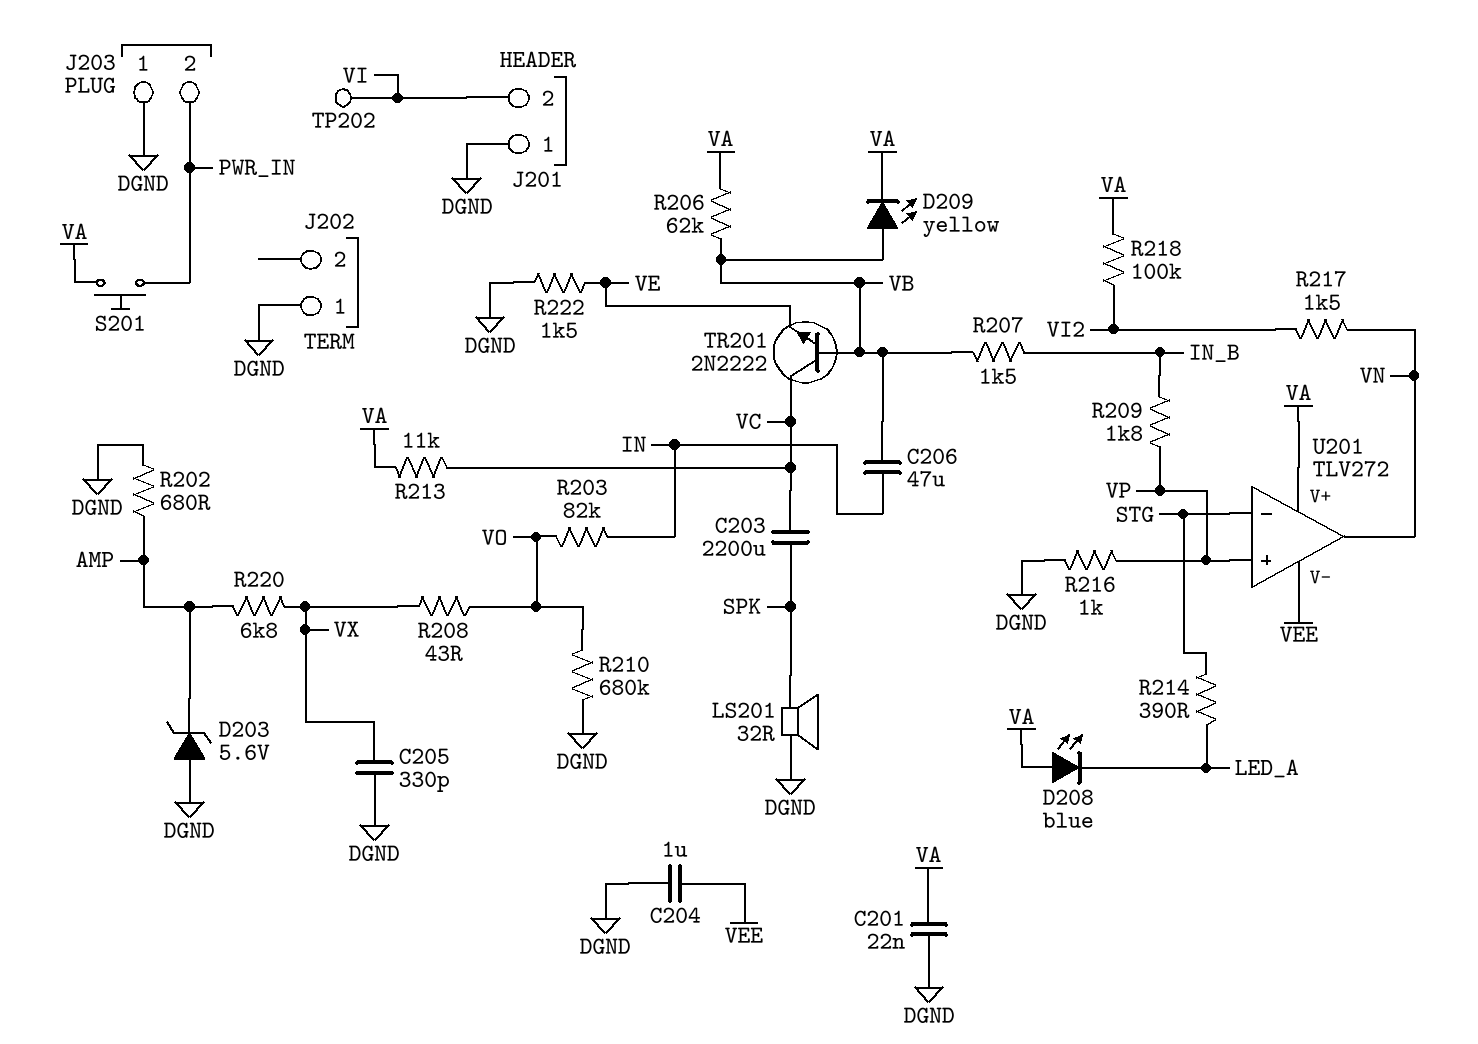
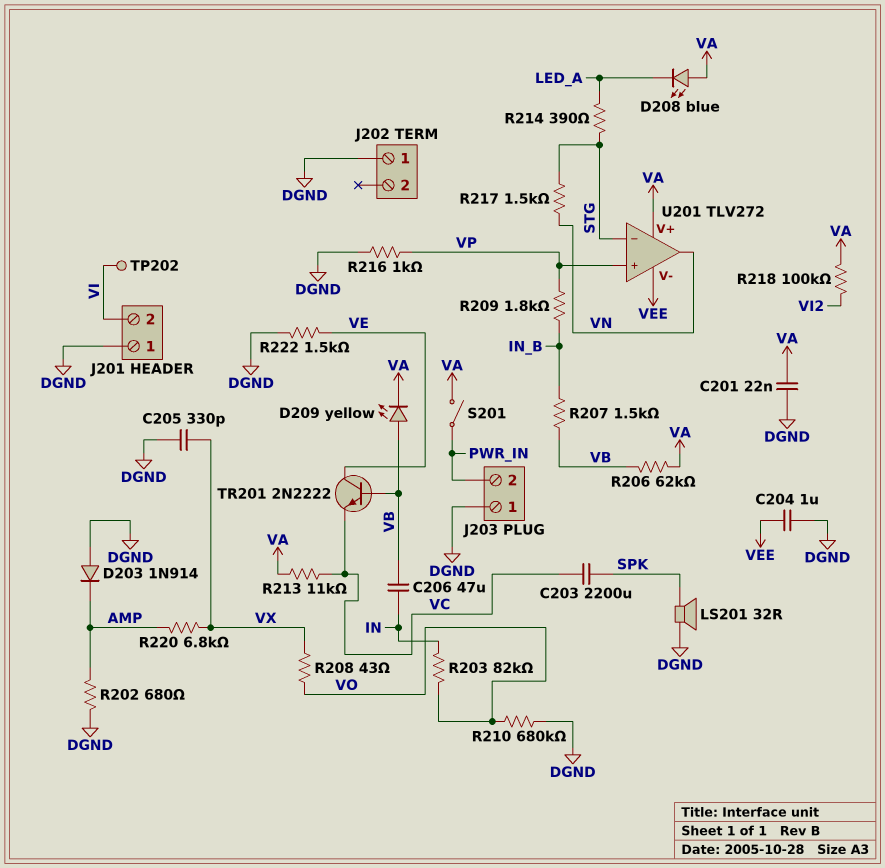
D203: zener 5.6V (A DGND, K AMP) -> diode 1N914 (A DGND, K AMP)
R217: 1.5k (VI2, VN) -> 1.5k (STG, VN)
S201: button (PWR_IN, VA) -> switch (PWR_IN, VA)
TR201: NPN 2N2222 (B VB, C VC, E VE) -> NPN 2N2222 (B VB, C VE, E VC)

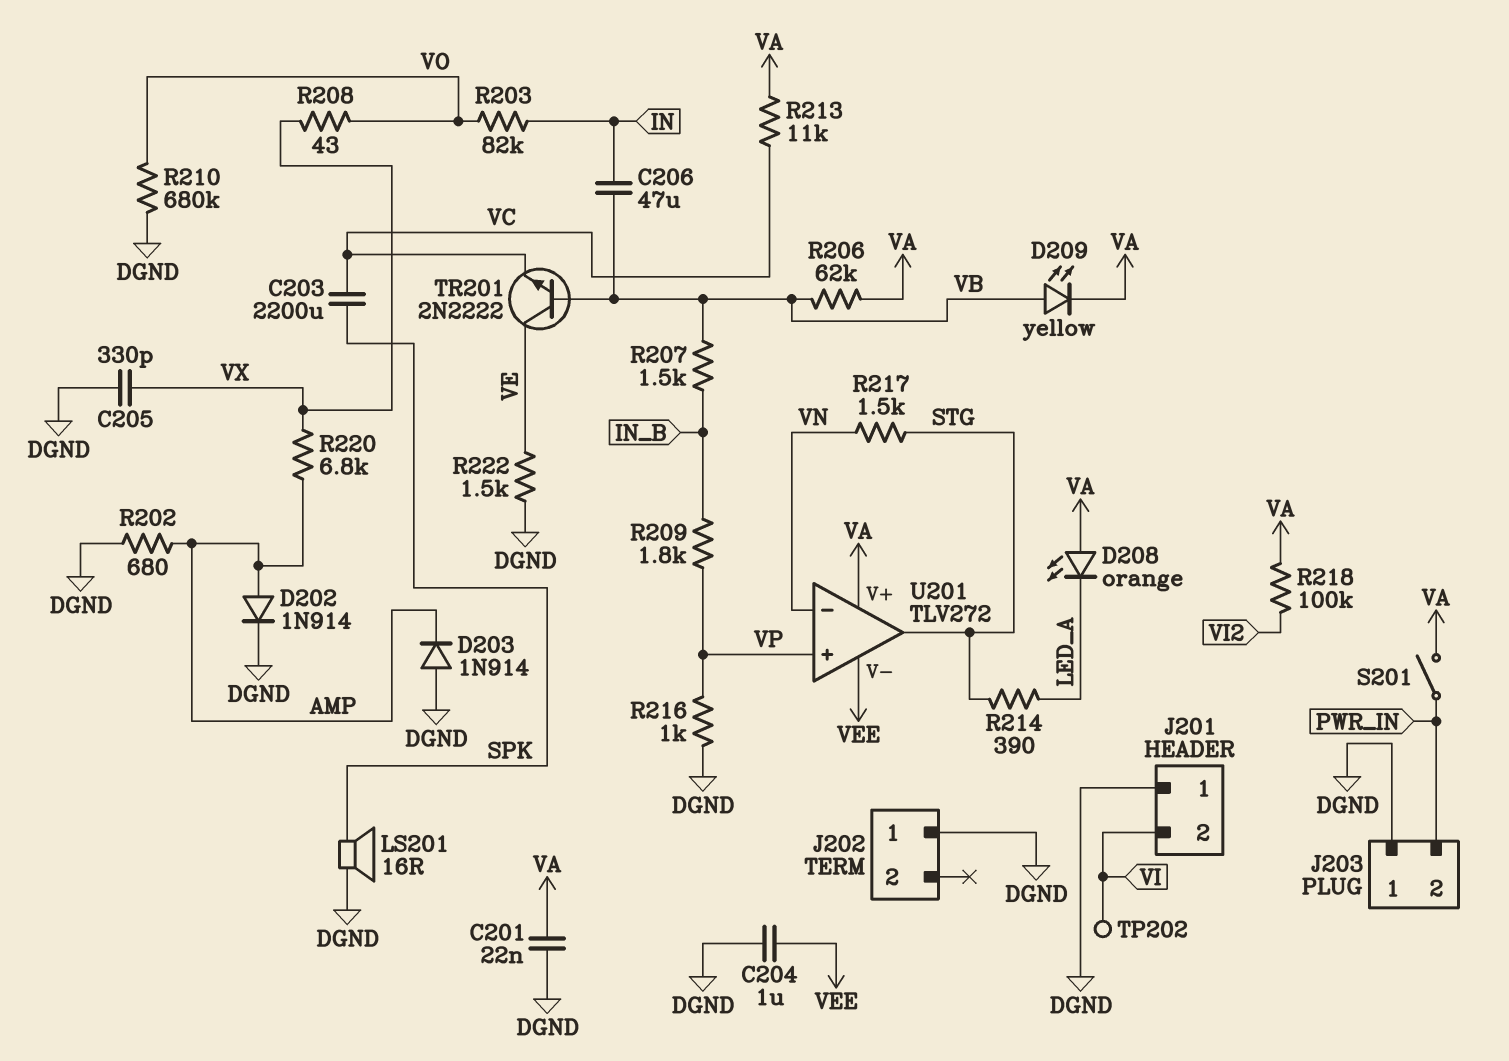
D202: none -> diode 1N914 (A AMP, K DGND)
D208: LED blue (A VA, K LED_A) -> LED orange (A VA, K LED_A)
LS201: speaker 32R (DGND, SPK) -> speaker 16R (DGND, SPK)
U201 pin in-: STG -> VN
U201 pin out: VN -> STG

